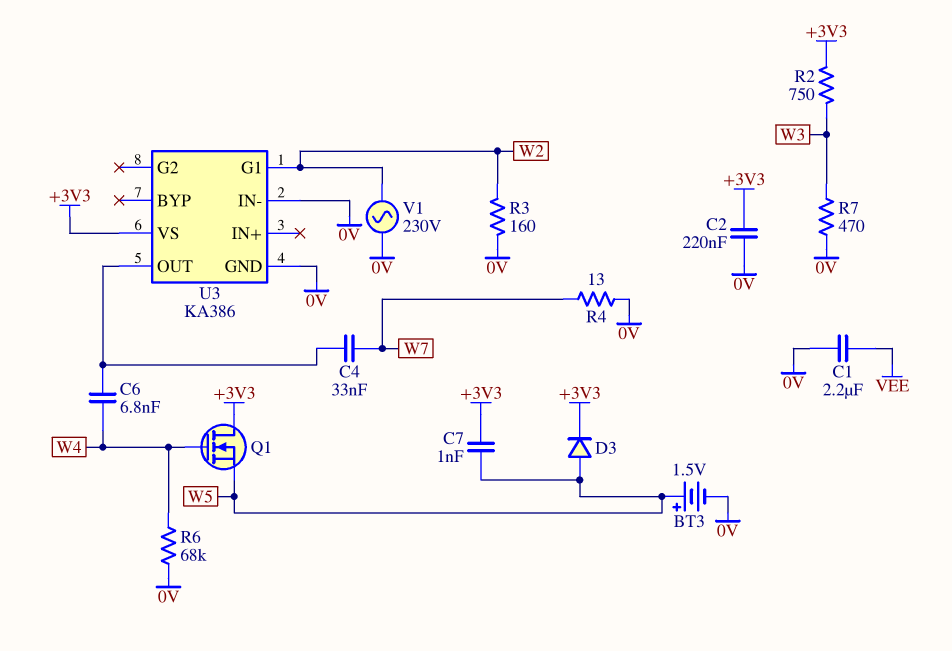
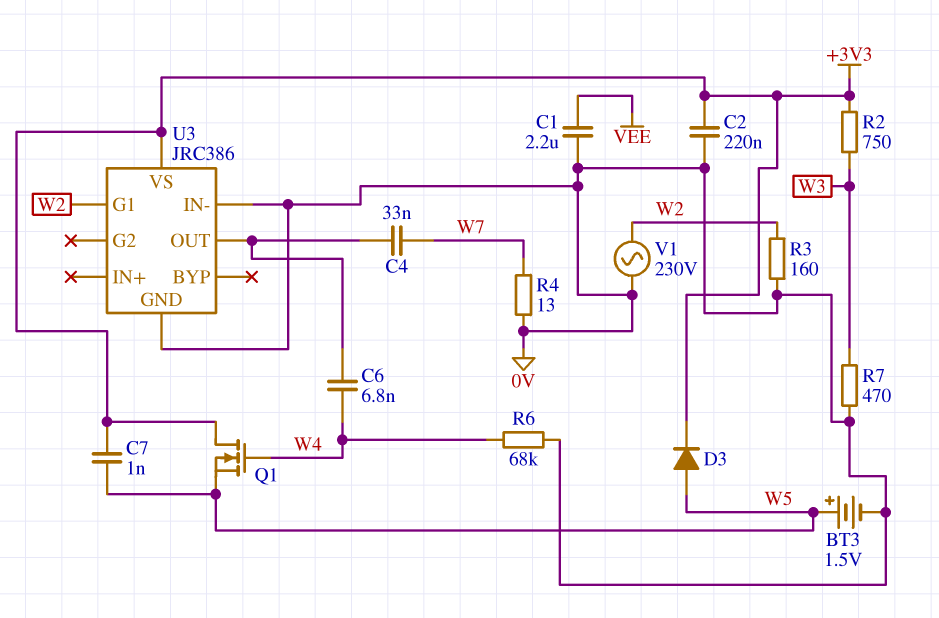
U3: KA386 -> JRC386

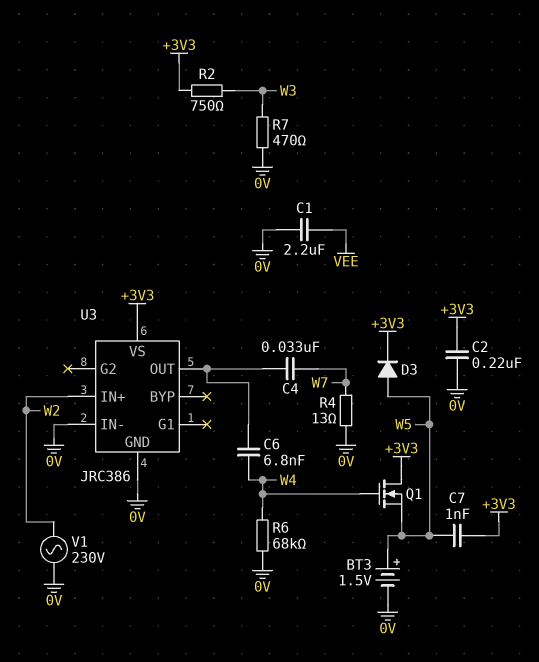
R3: 160 (0V, W2) -> none
U3 pin G1: W2 -> none
U3 pin IN+: none -> W2

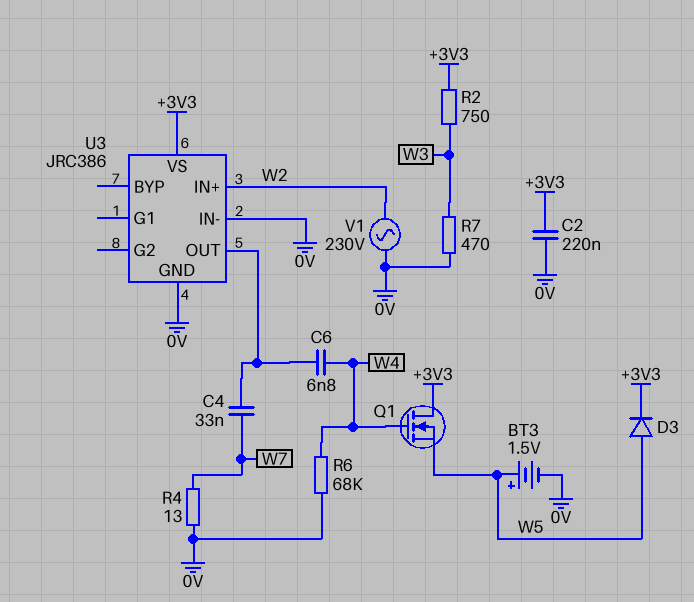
C1: 2.2uF (0V, VEE) -> none
C7: 1nF (+3V3, W5) -> none

